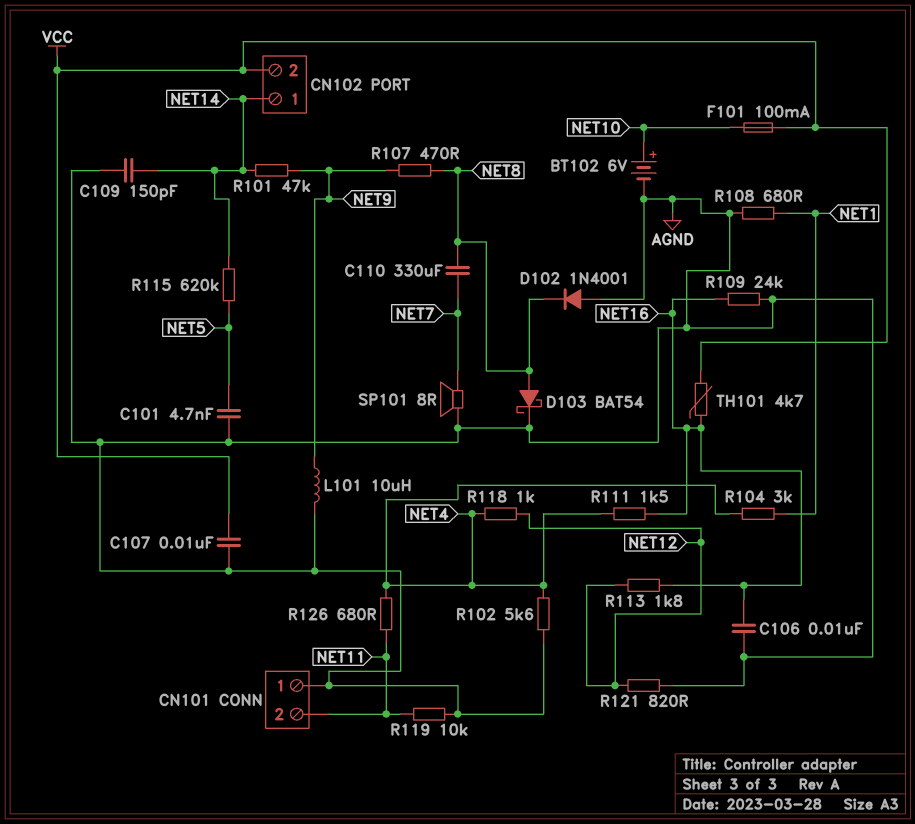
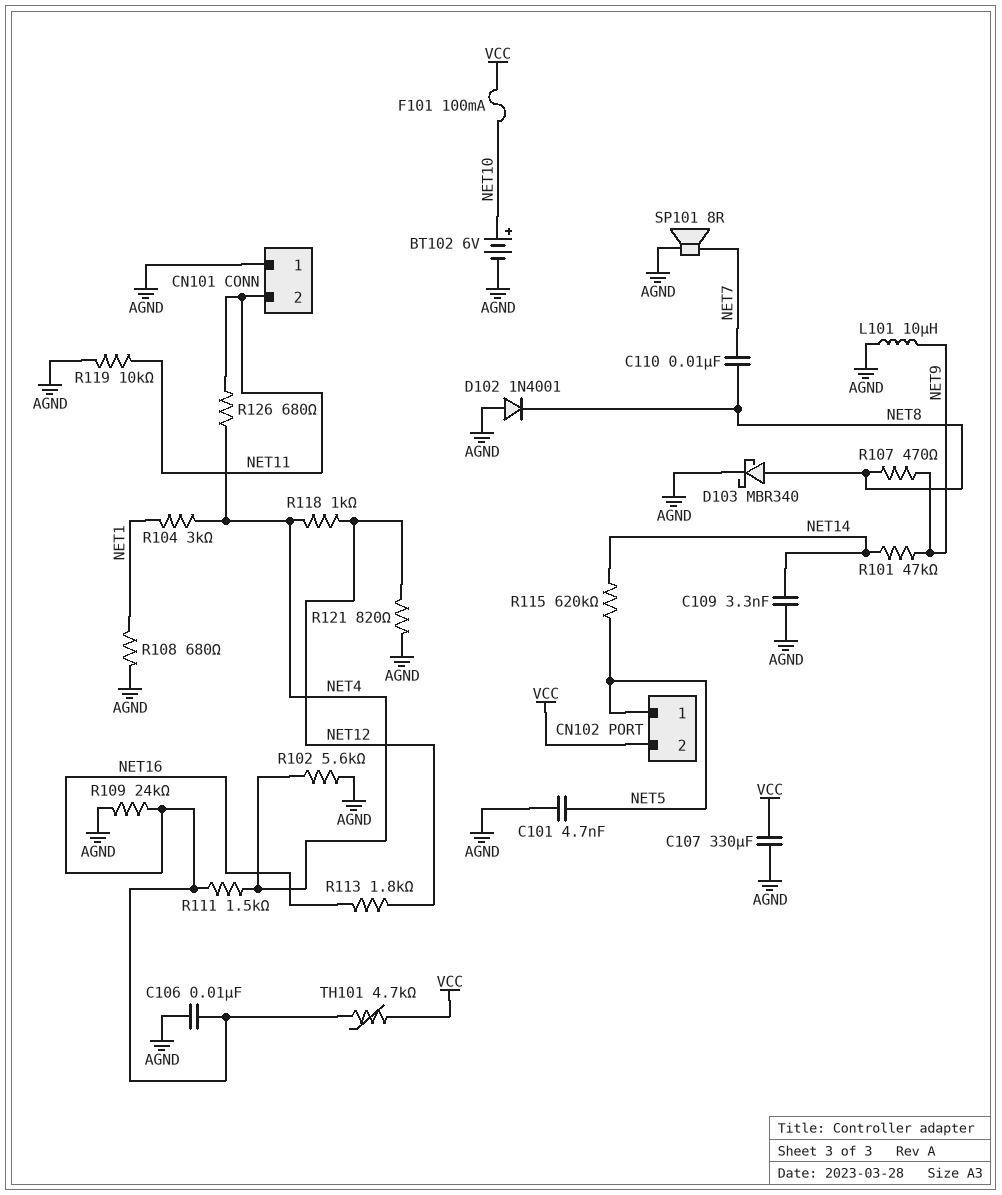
C107: 10nF (AGND, VCC) -> 330uF (AGND, VCC)
C109: 150pF (AGND, NET14) -> 3.3nF (AGND, NET14)
C110: 330uF (NET7, NET8) -> 10nF (NET7, NET8)
CN102 pin 1: NET14 -> NET5
D103: schottky BAT54 (A NET8, K AGND) -> schottky MBR340 (A NET8, K AGND)

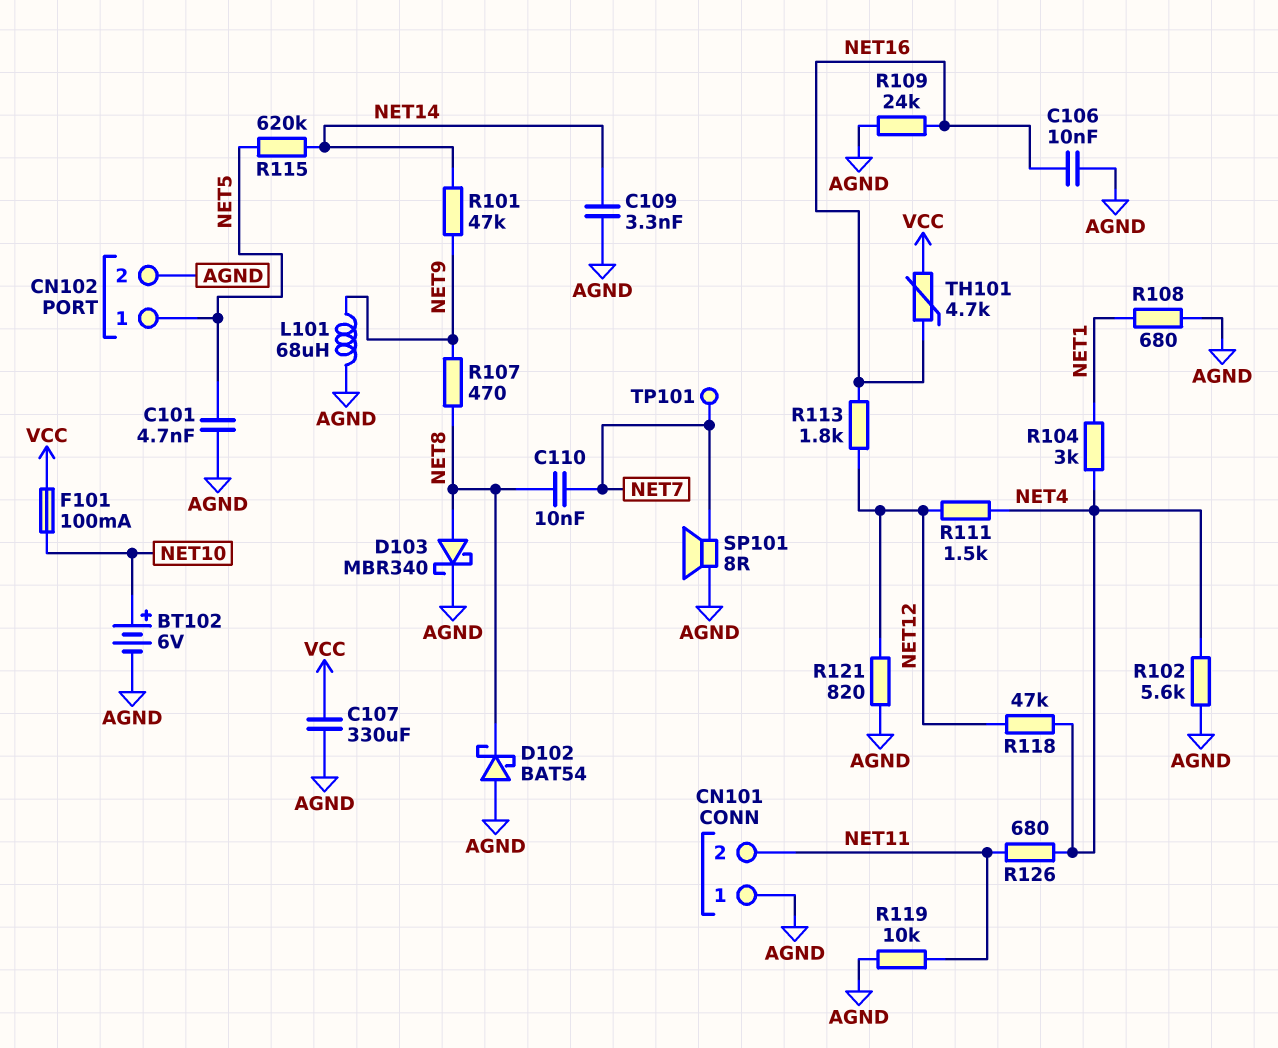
CN102 pin 2: VCC -> AGND
D102: diode 1N4001 (A AGND, K NET8) -> schottky BAT54 (A AGND, K NET8)
L101: 10uH (AGND, NET9) -> 68uH (AGND, NET9)
R111: 1.5k (NET4, NET16) -> 1.5k (NET4, NET12)
R118: 1k (NET4, NET12) -> 47k (NET4, NET12)
TP101: none -> test point (NET7)

